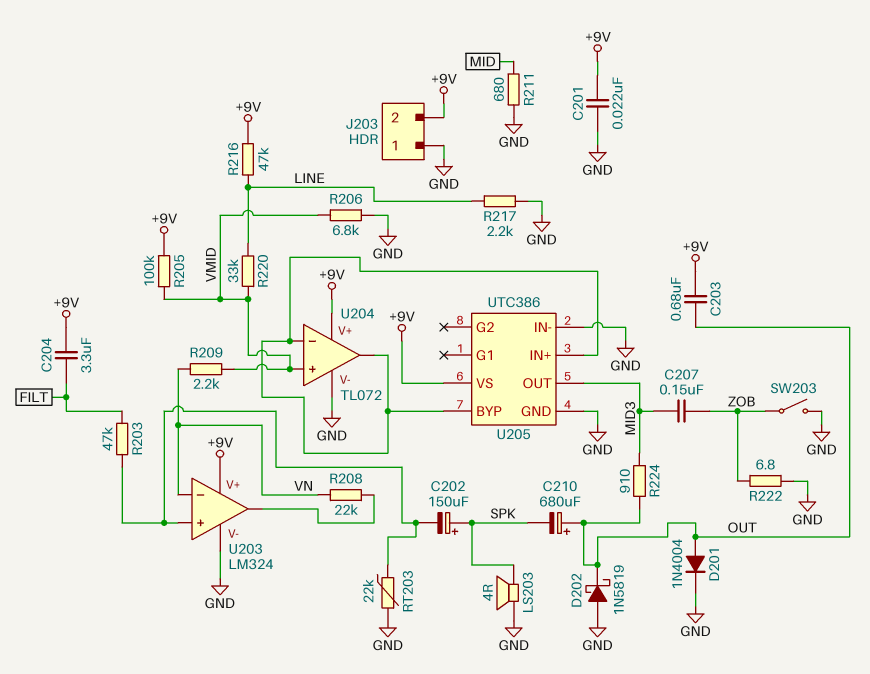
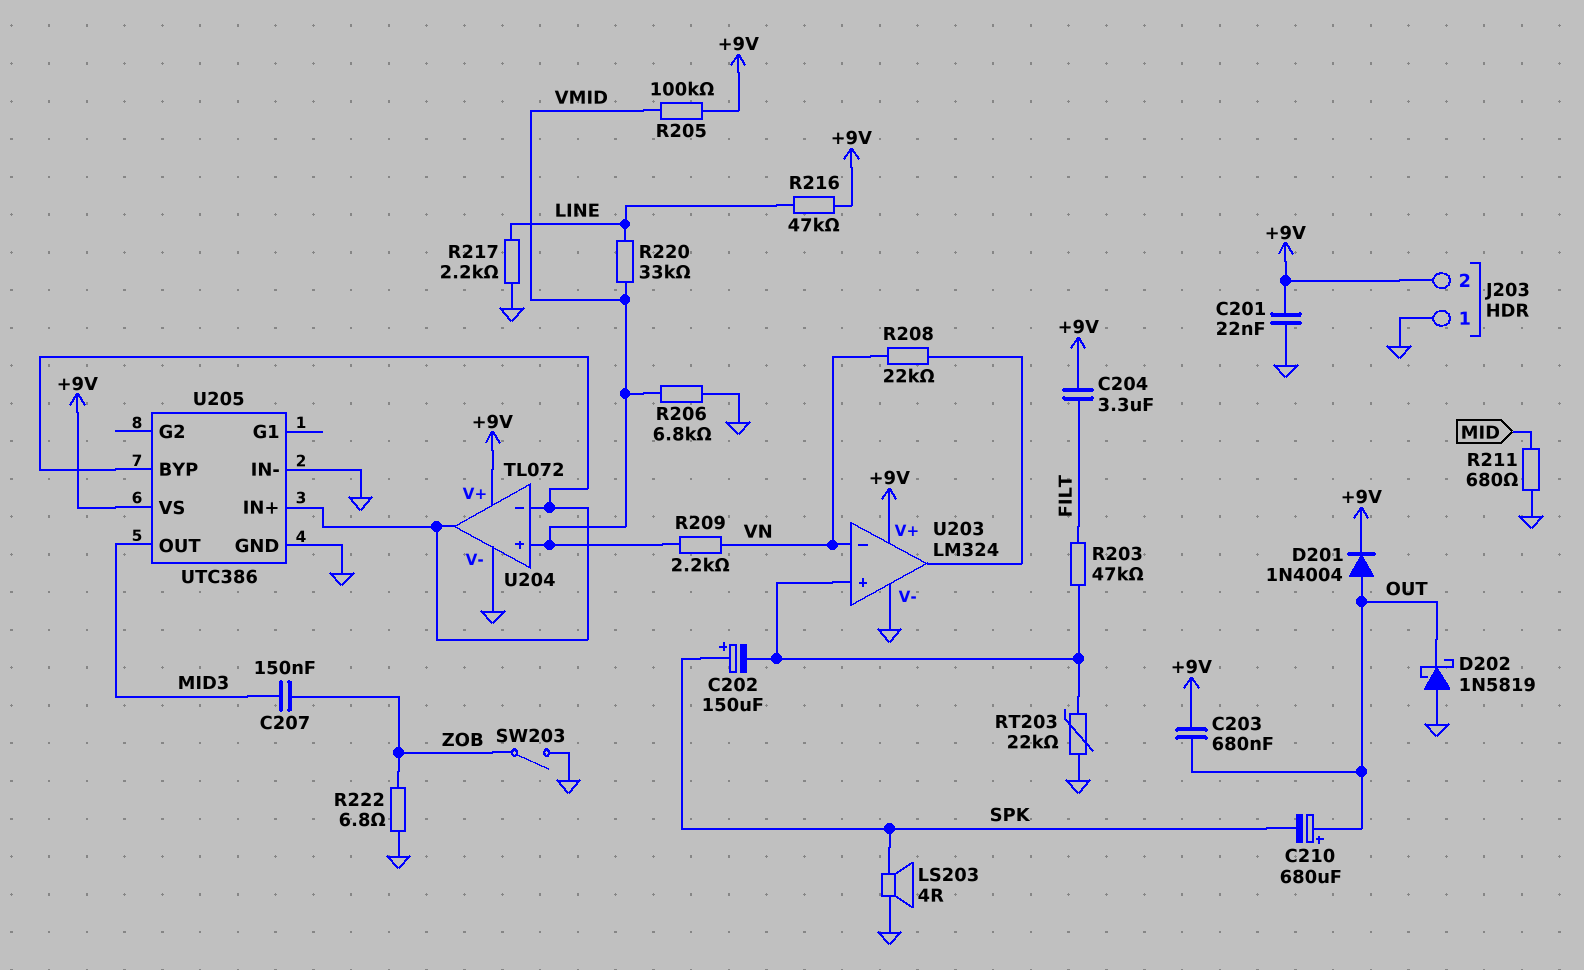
D201: diode 1N4004 (A OUT, K GND) -> diode 1N4004 (A OUT, K +9V)
R224: 910 (MID3, OUT) -> none

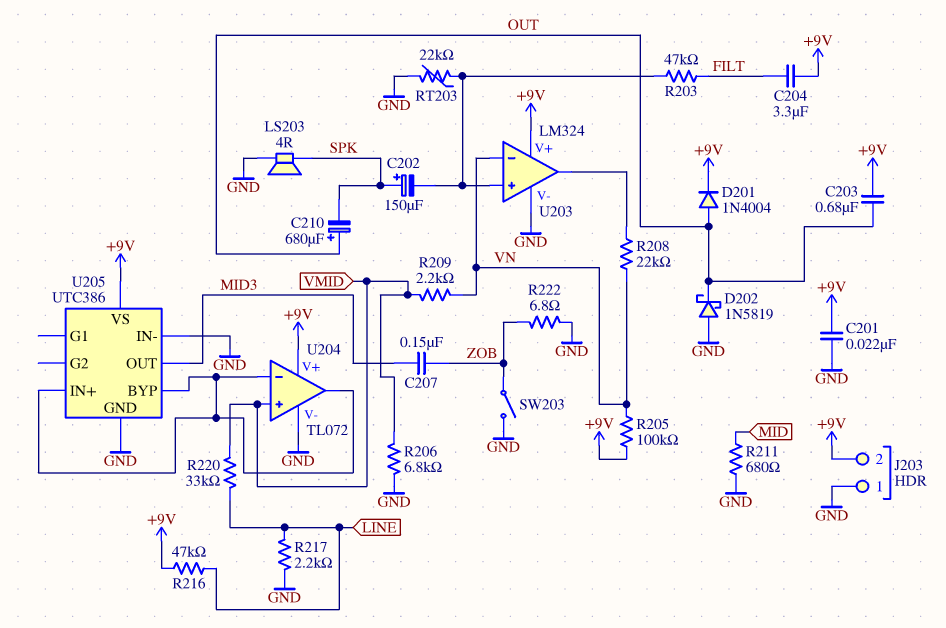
R205: 100k (+9V, VMID) -> 100k (+9V, VN)

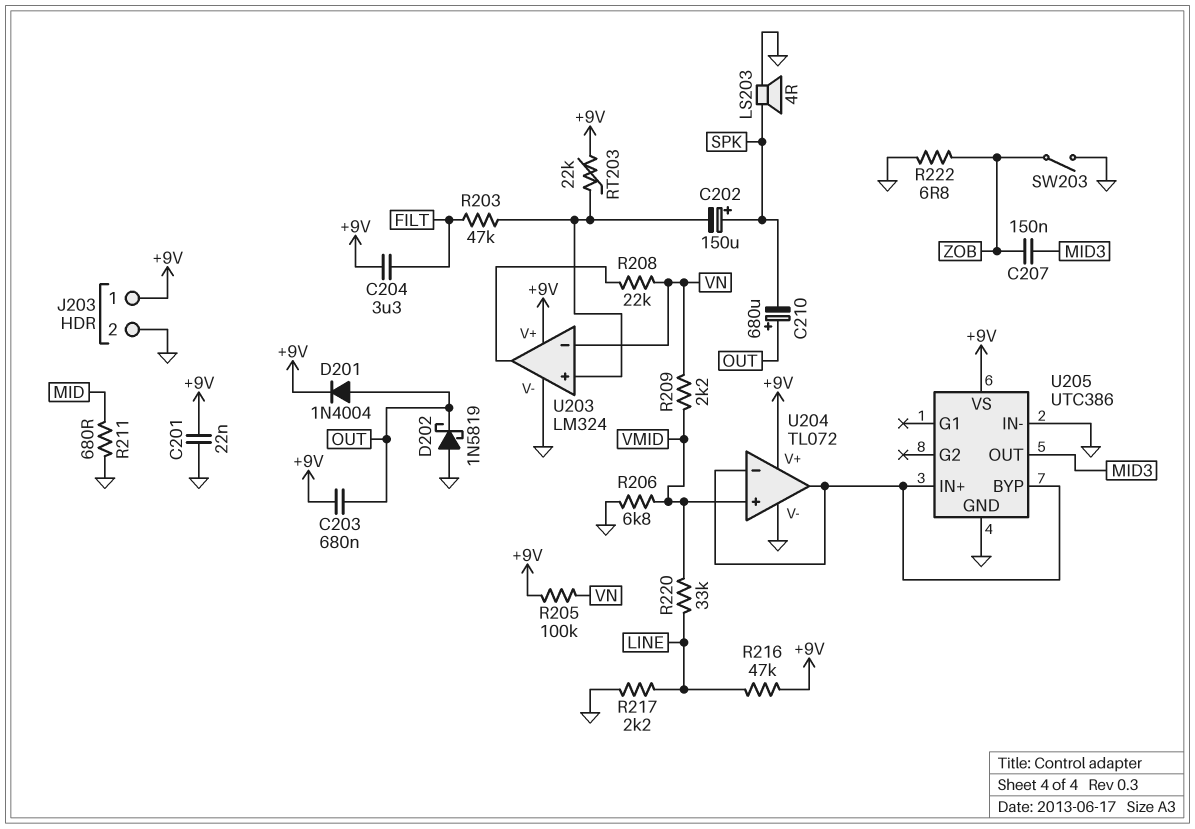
J203 pin 1: GND -> +9V
J203 pin 2: +9V -> GND
RT203: 22k (GND, U203/in+) -> 22k (+9V, U203/in+)

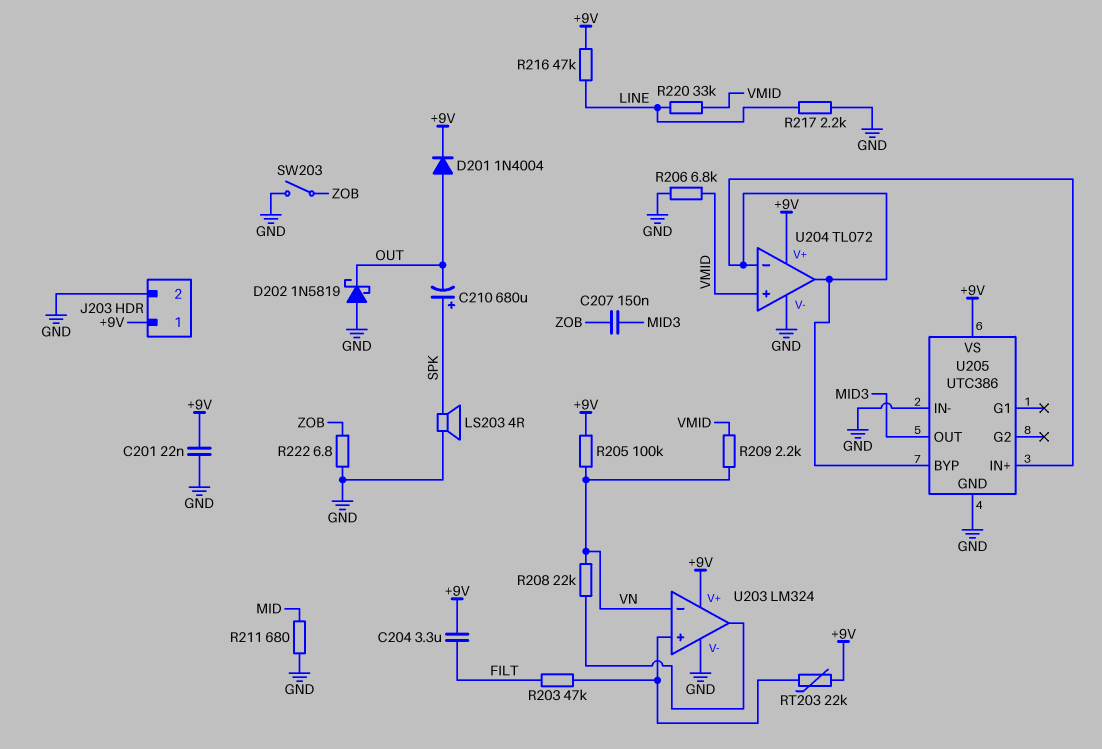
C202: 150uF (plus SPK, minus U203/in+) -> none
C203: 680nF (+9V, OUT) -> none
C210: 680uF (plus OUT, minus SPK) -> 680uF (plus SPK, minus OUT)

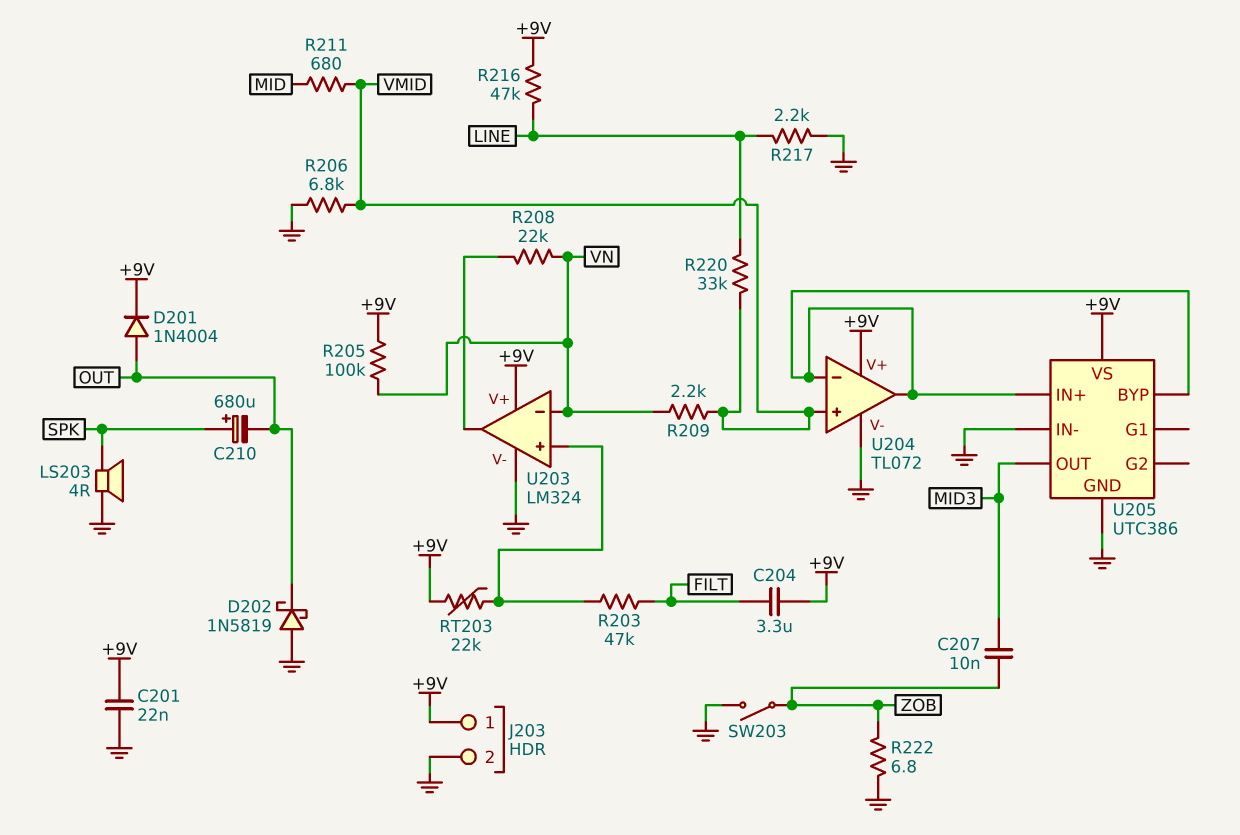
C207: 150nF (MID3, ZOB) -> 10nF (MID3, ZOB)
R211: 680 (GND, MID) -> 680 (MID, VMID)

